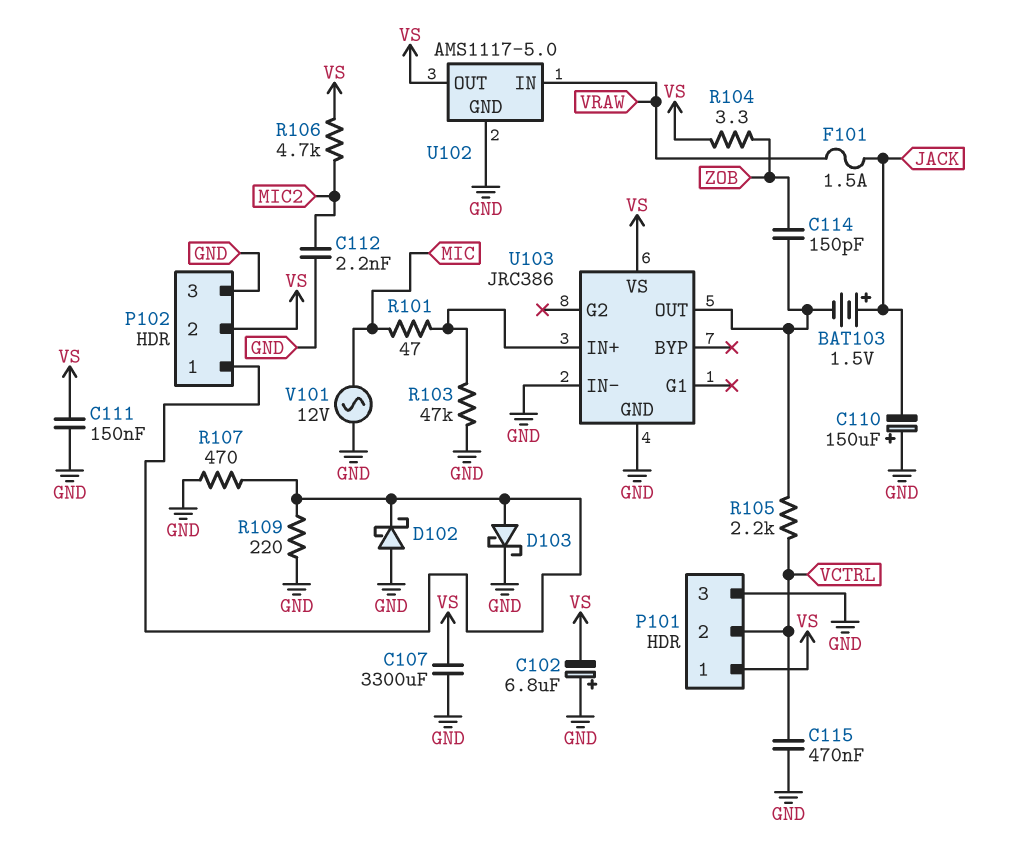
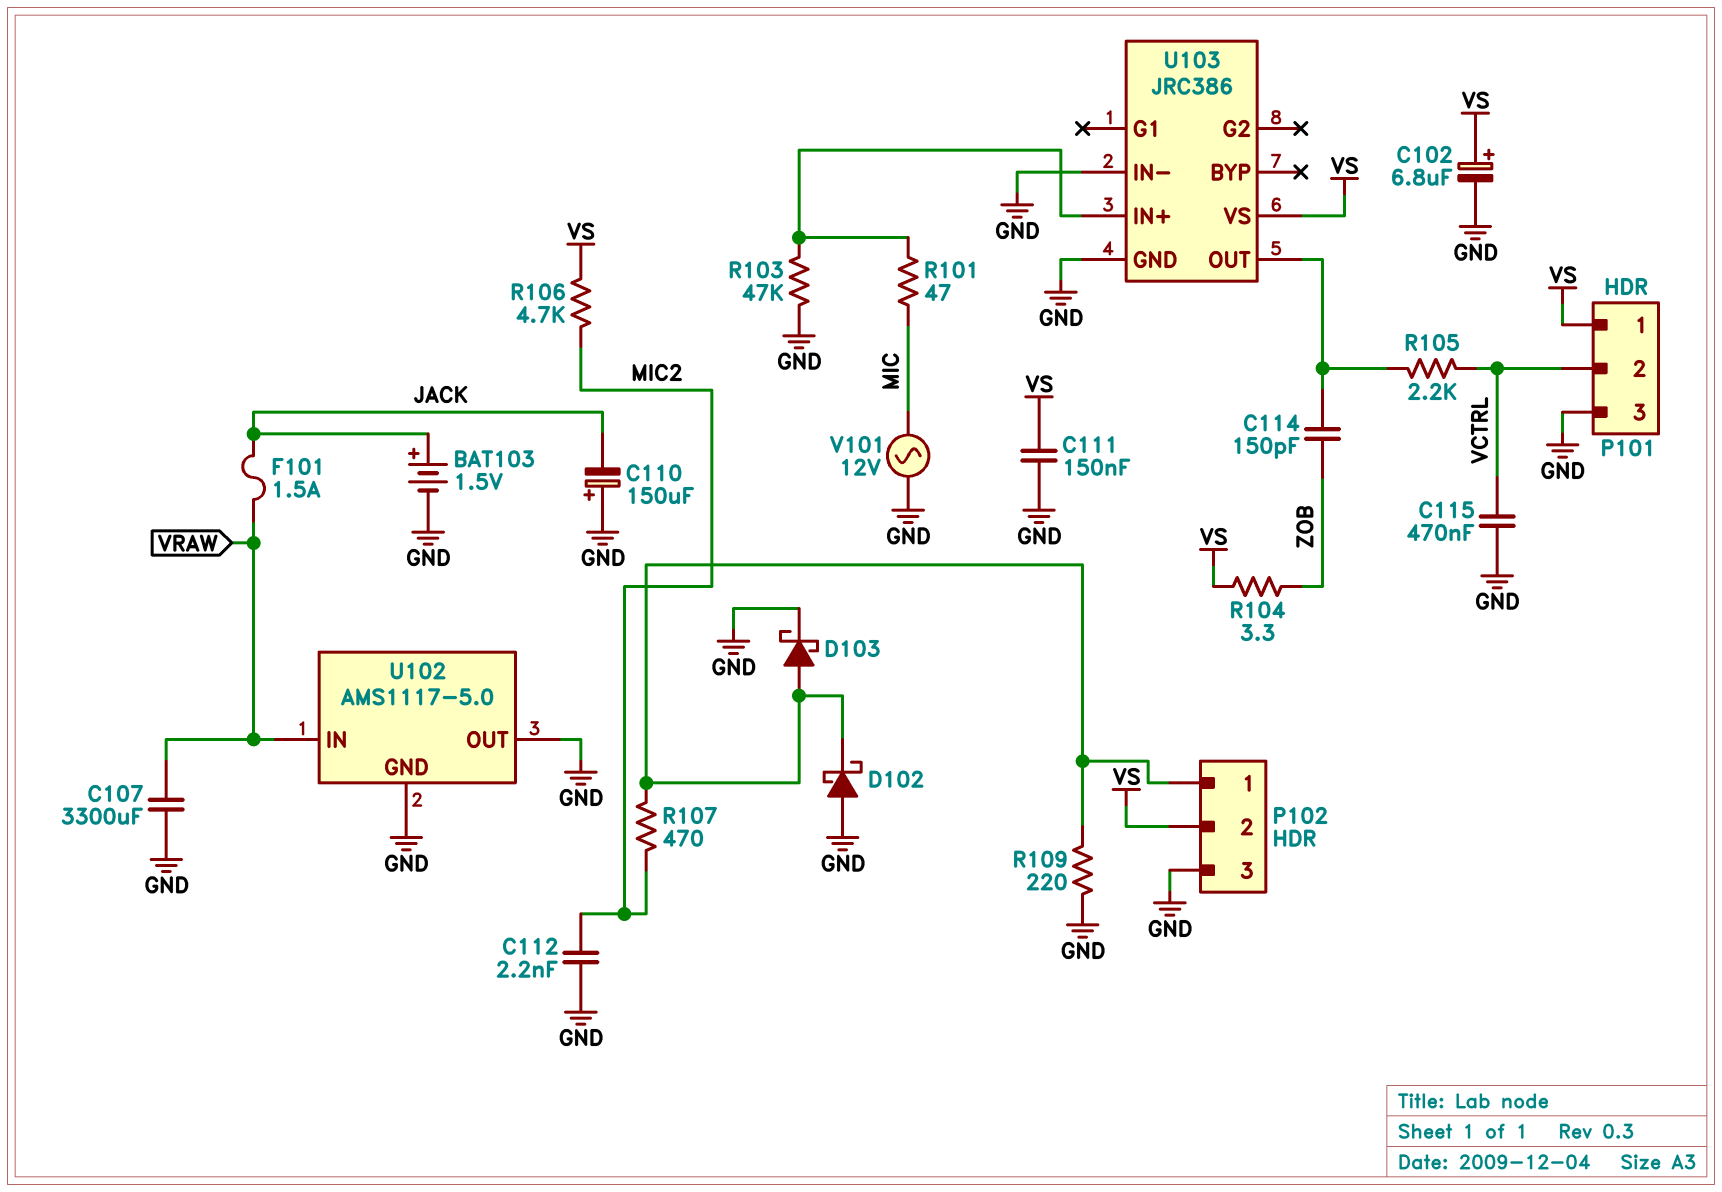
BAT103: 1.5V (plus JACK, minus U103/OUT) -> 1.5V (plus JACK, minus GND)
C102: 6.8uF (plus GND, minus VS) -> 6.8uF (plus VS, minus GND)
C107: 3300uF (GND, VS) -> 3300uF (GND, VRAW)
R107: 470 (GND, P102/1) -> 470 (MIC2, P102/1)
U102 pin OUT: VS -> GND

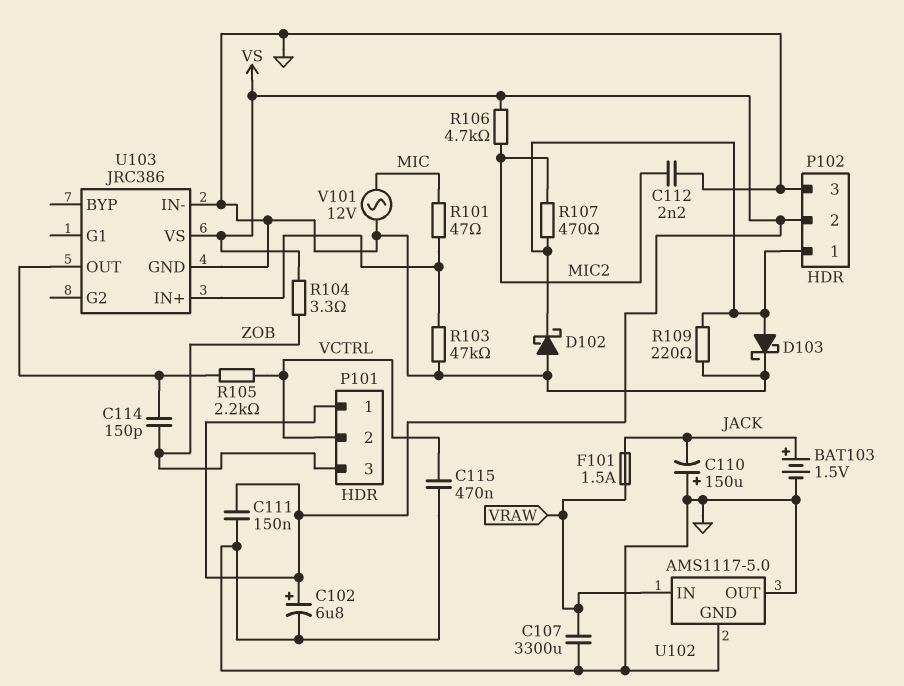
P101 pin 3: GND -> ZOB

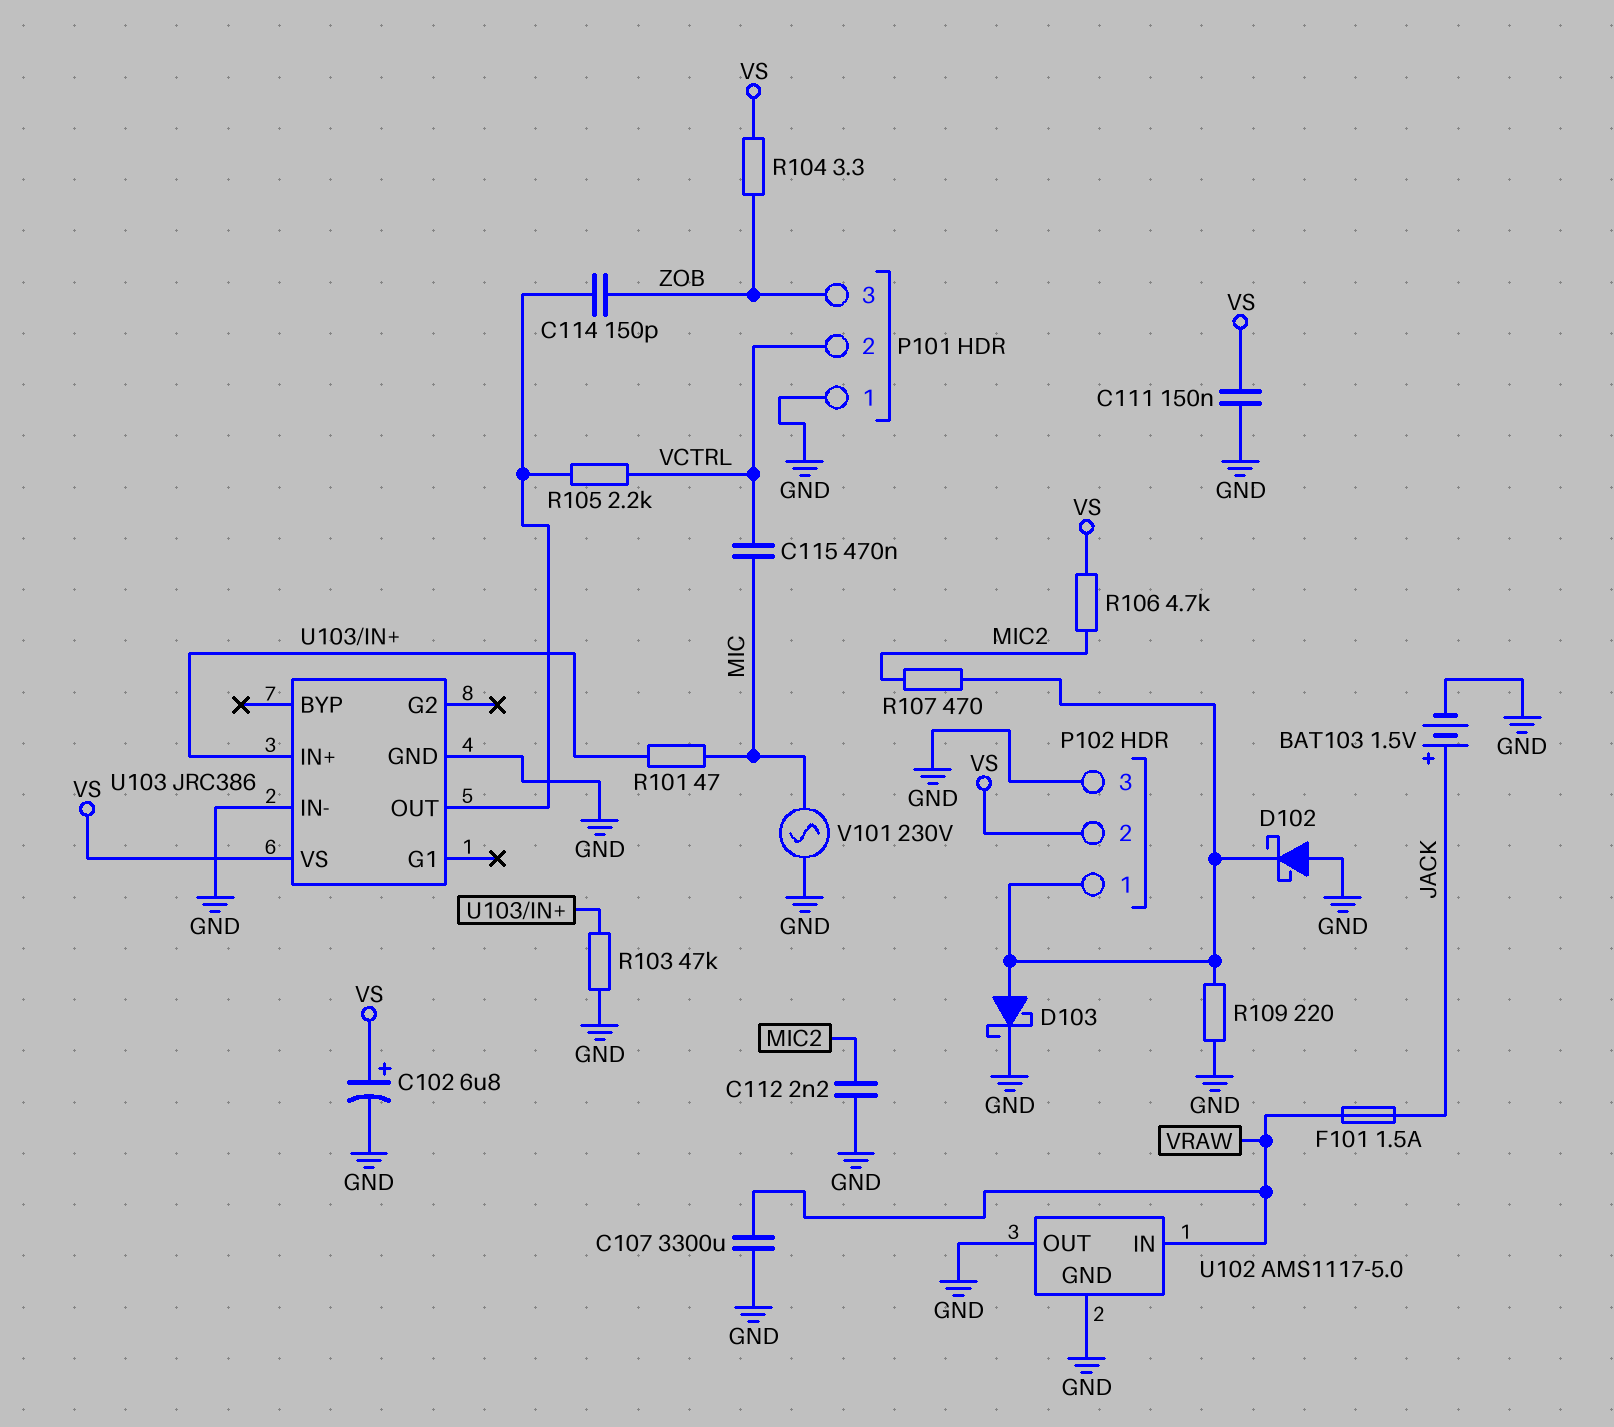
C110: 150uF (plus GND, minus JACK) -> none
C115: 470nF (GND, VCTRL) -> 470nF (MIC, VCTRL)
P101 pin 1: VS -> GND
V101: AC 12V (GND, MIC) -> AC 230V (GND, MIC)

